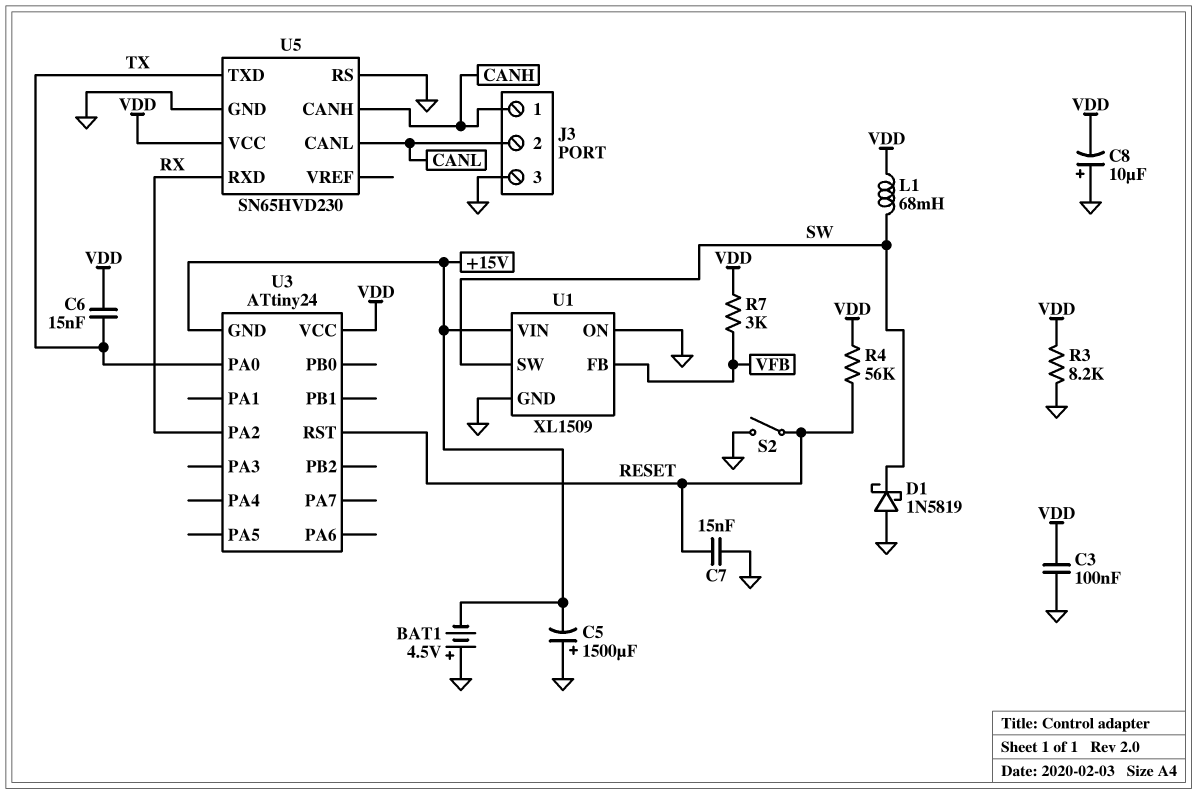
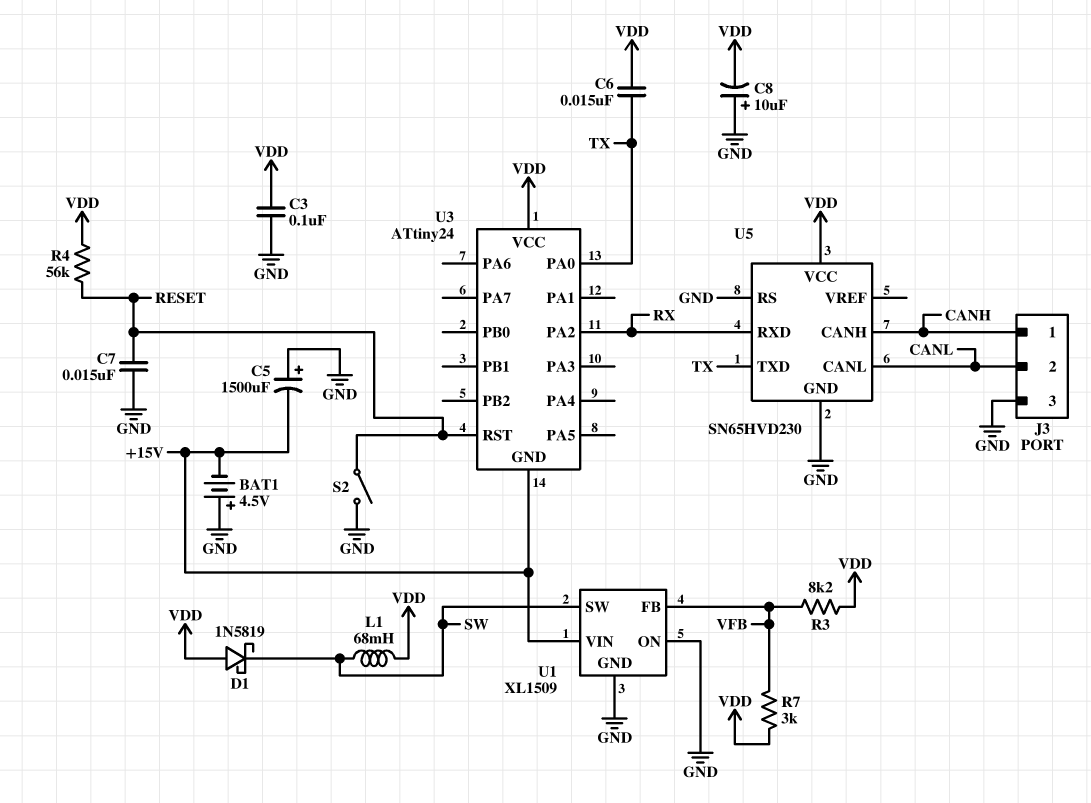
D1: schottky 1N5819 (A GND, K SW) -> schottky 1N5819 (A VDD, K SW)
R3: 8.2k (GND, VDD) -> 8.2k (VDD, VFB)

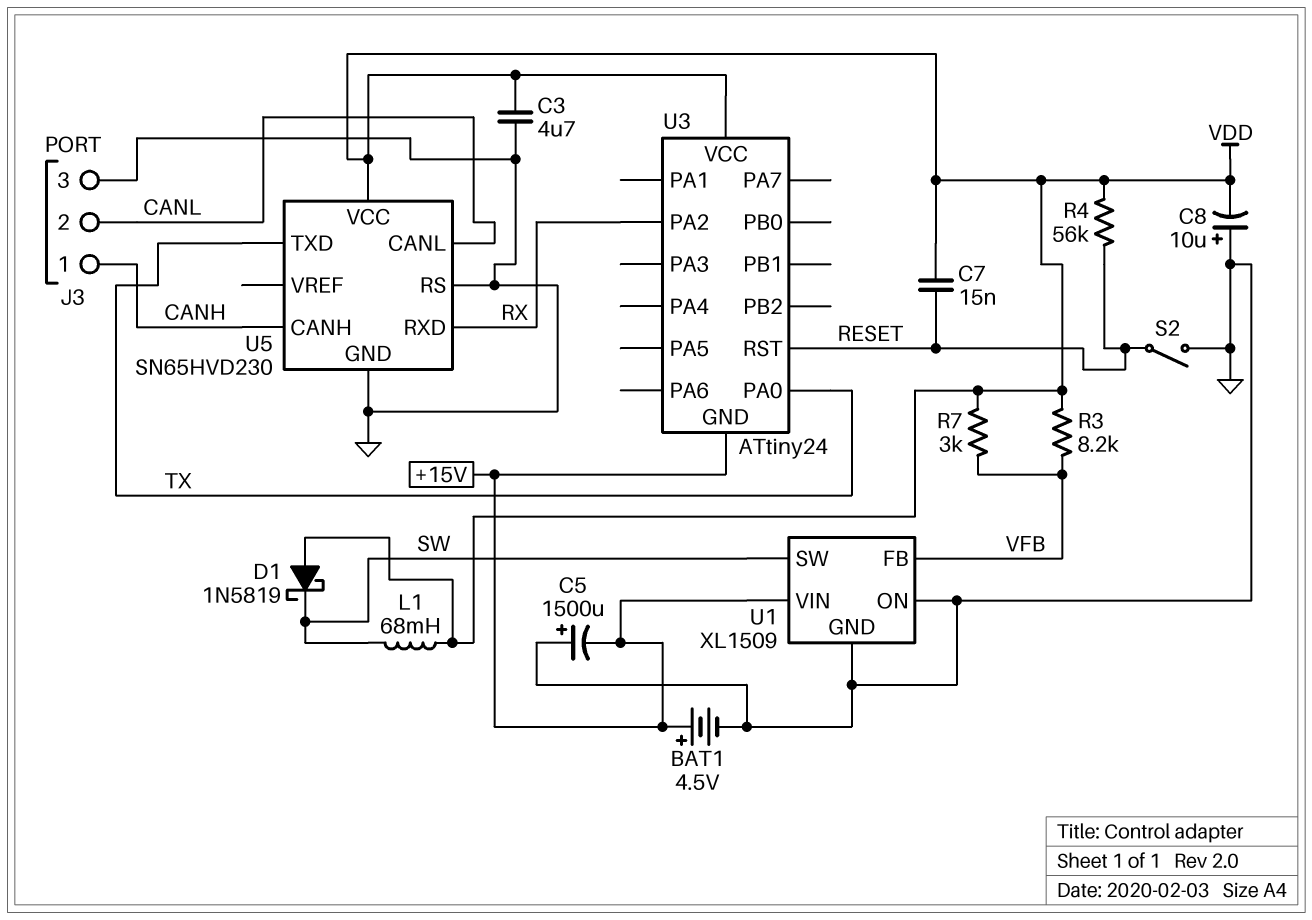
BAT1: 4.5V (plus GND, minus +15V) -> 4.5V (plus +15V, minus GND)
C3: 100nF (GND, VDD) -> 4.7uF (GND, VDD)
C6: 15nF (TX, VDD) -> none
C7: 15nF (GND, RESET) -> 15nF (RESET, VDD)

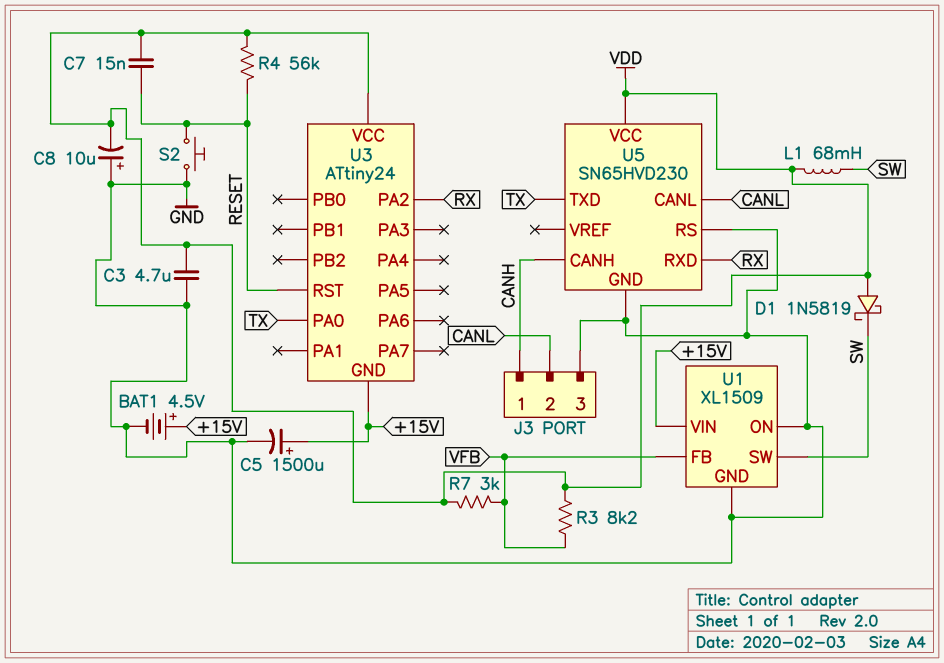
C5: 1500uF (plus GND, minus +15V) -> 1500uF (plus +15V, minus GND)
S2: switch (GND, RESET) -> button (GND, RESET)

